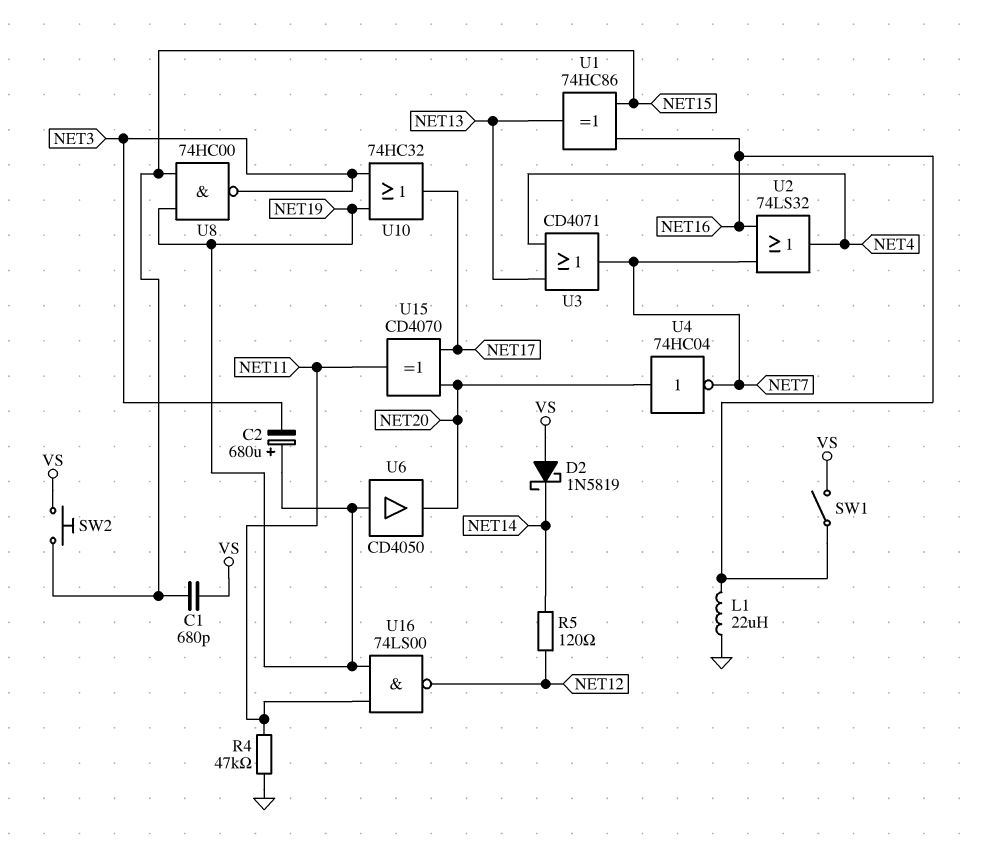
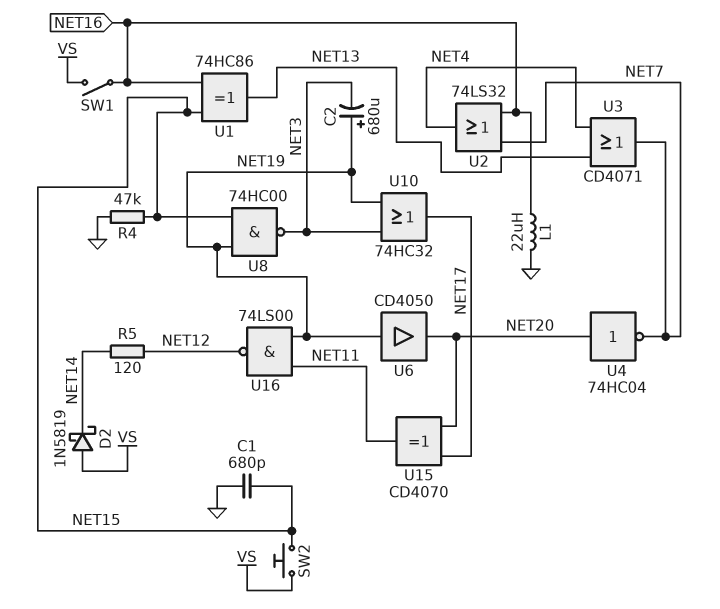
C1: 680pF (NET15, VS) -> 680pF (GND, NET15)
R4: 47k (GND, NET11) -> 47k (GND, NET15)

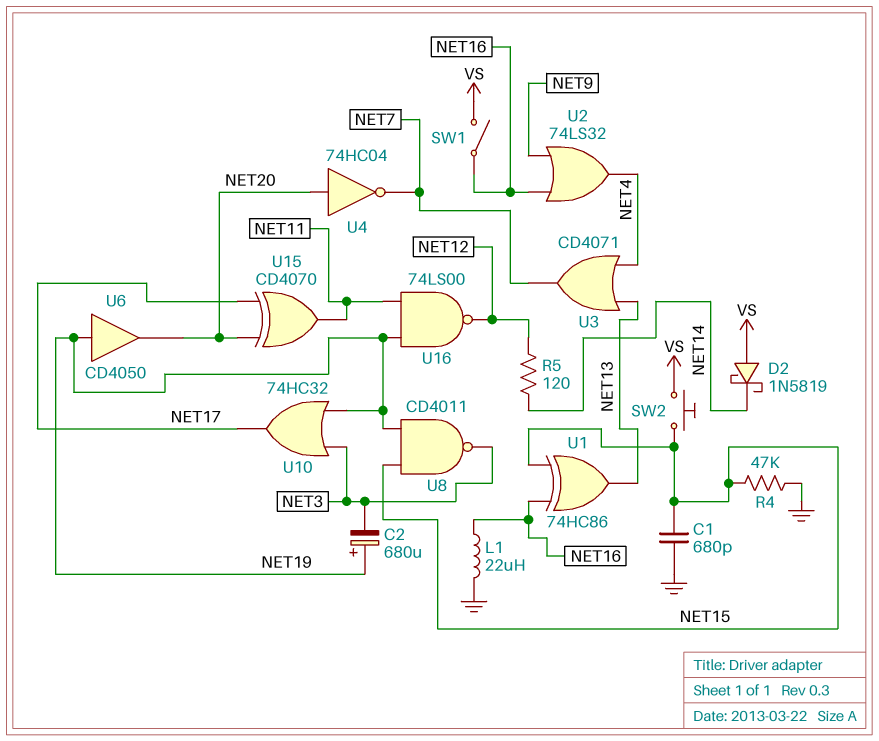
U2: OR 74LS32 (in NET7, in NET16, out NET4) -> OR 74LS32 (in NET9, in NET16, out NET4)
U8: NAND 74HC00 (in NET15, in NET19, out NET3) -> NAND CD4011 (in NET15, in NET19, out NET3)

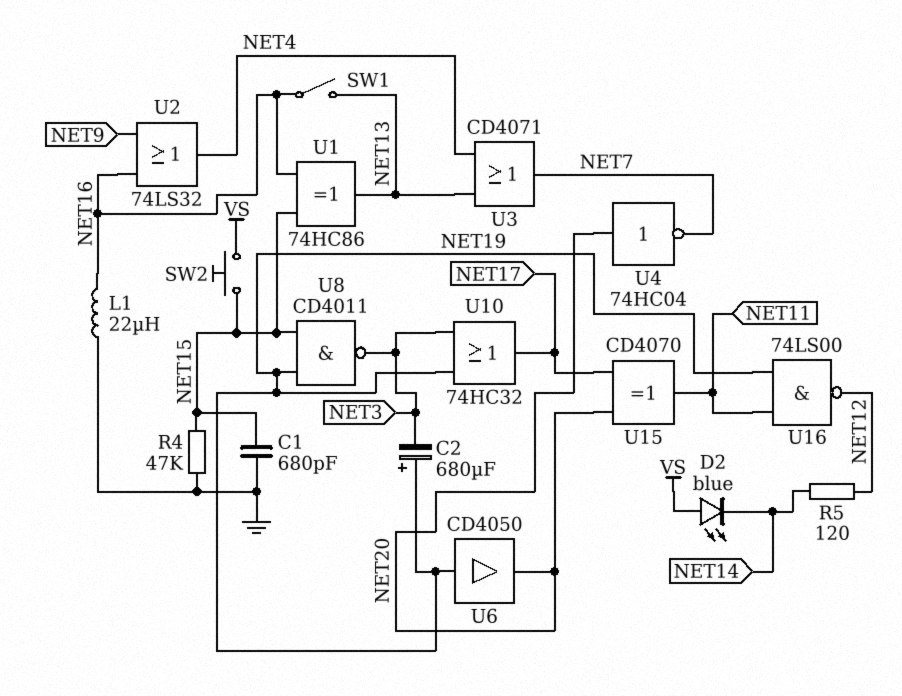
D2: schottky 1N5819 (A VS, K NET14) -> LED blue (A VS, K NET14)
SW1: switch (NET16, VS) -> switch (NET13, NET16)

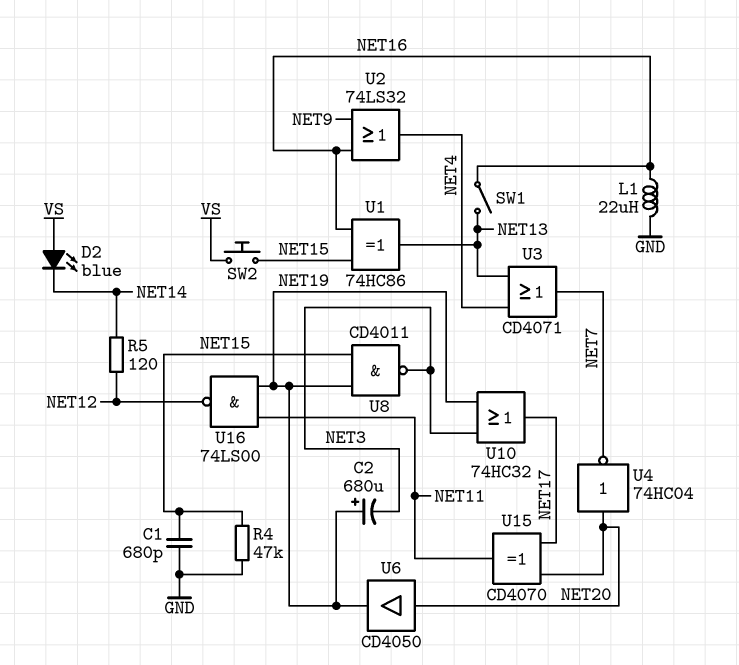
U6: buffer CD4050 (in NET19, out NET20) -> buffer CD4050 (in NET20, out NET19)

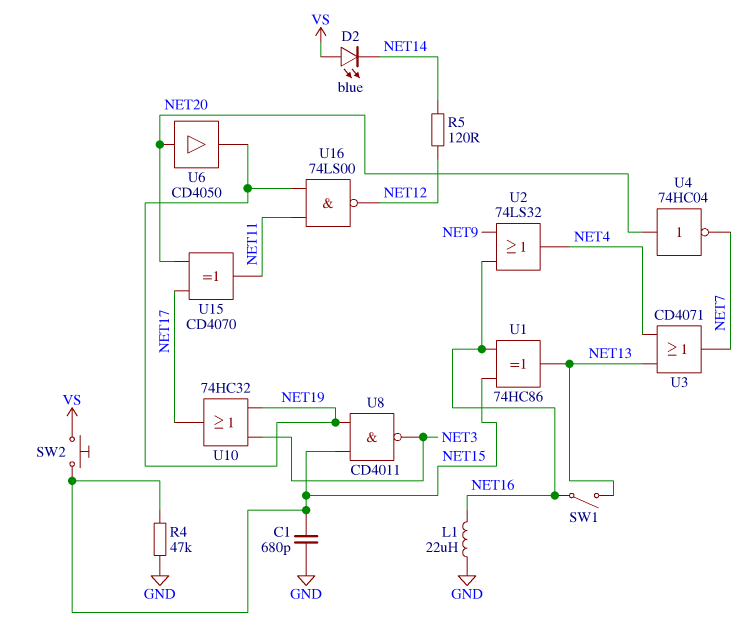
C2: 680uF (plus NET19, minus NET3) -> none

